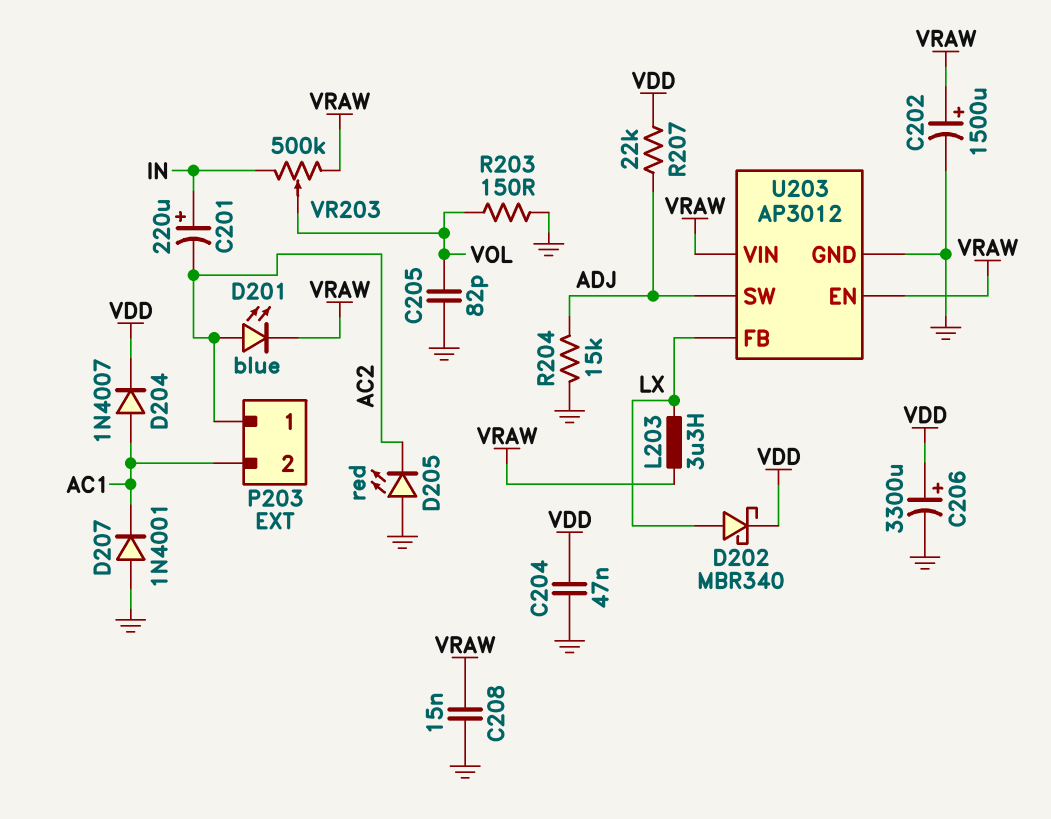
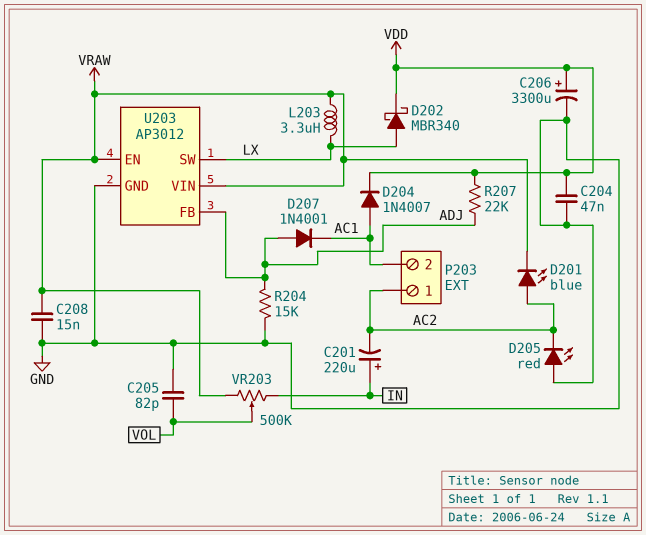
C202: 1500uF (plus VRAW, minus GND) -> none
D207: diode 1N4001 (A GND, K AC1) -> diode 1N4001 (A ADJ, K AC1)
R203: 150 (GND, VOL) -> none
U203 pin FB: LX -> ADJ
U203 pin SW: ADJ -> LX

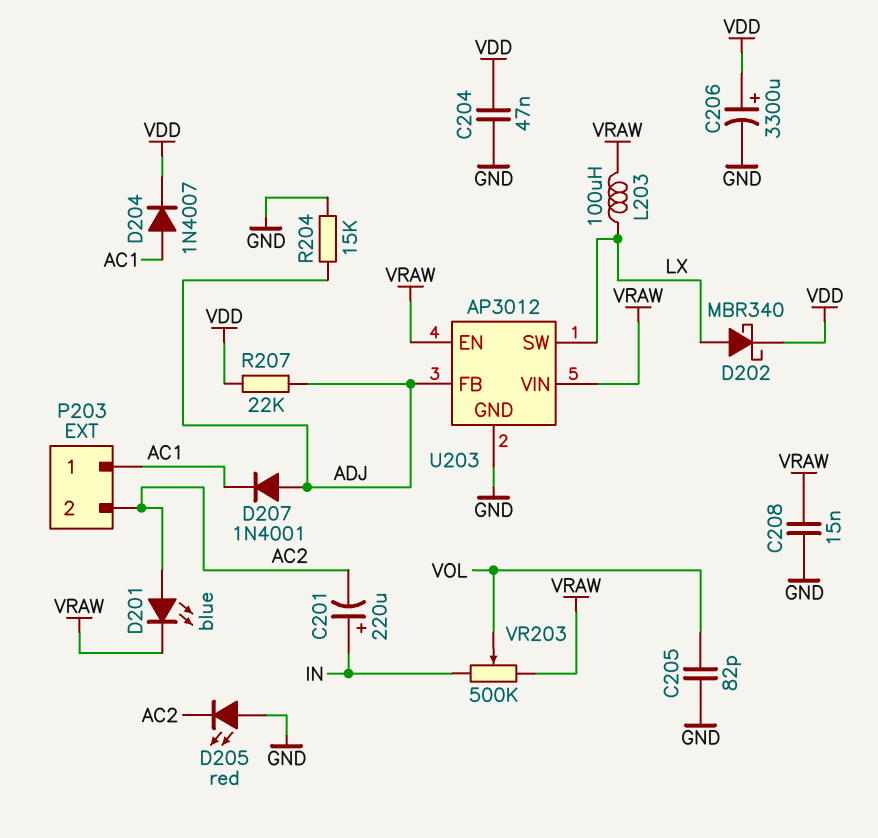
L203: 3.3uH (LX, VRAW) -> 100uH (LX, VRAW)
P203 pin 1: AC2 -> AC1
P203 pin 2: AC1 -> AC2

